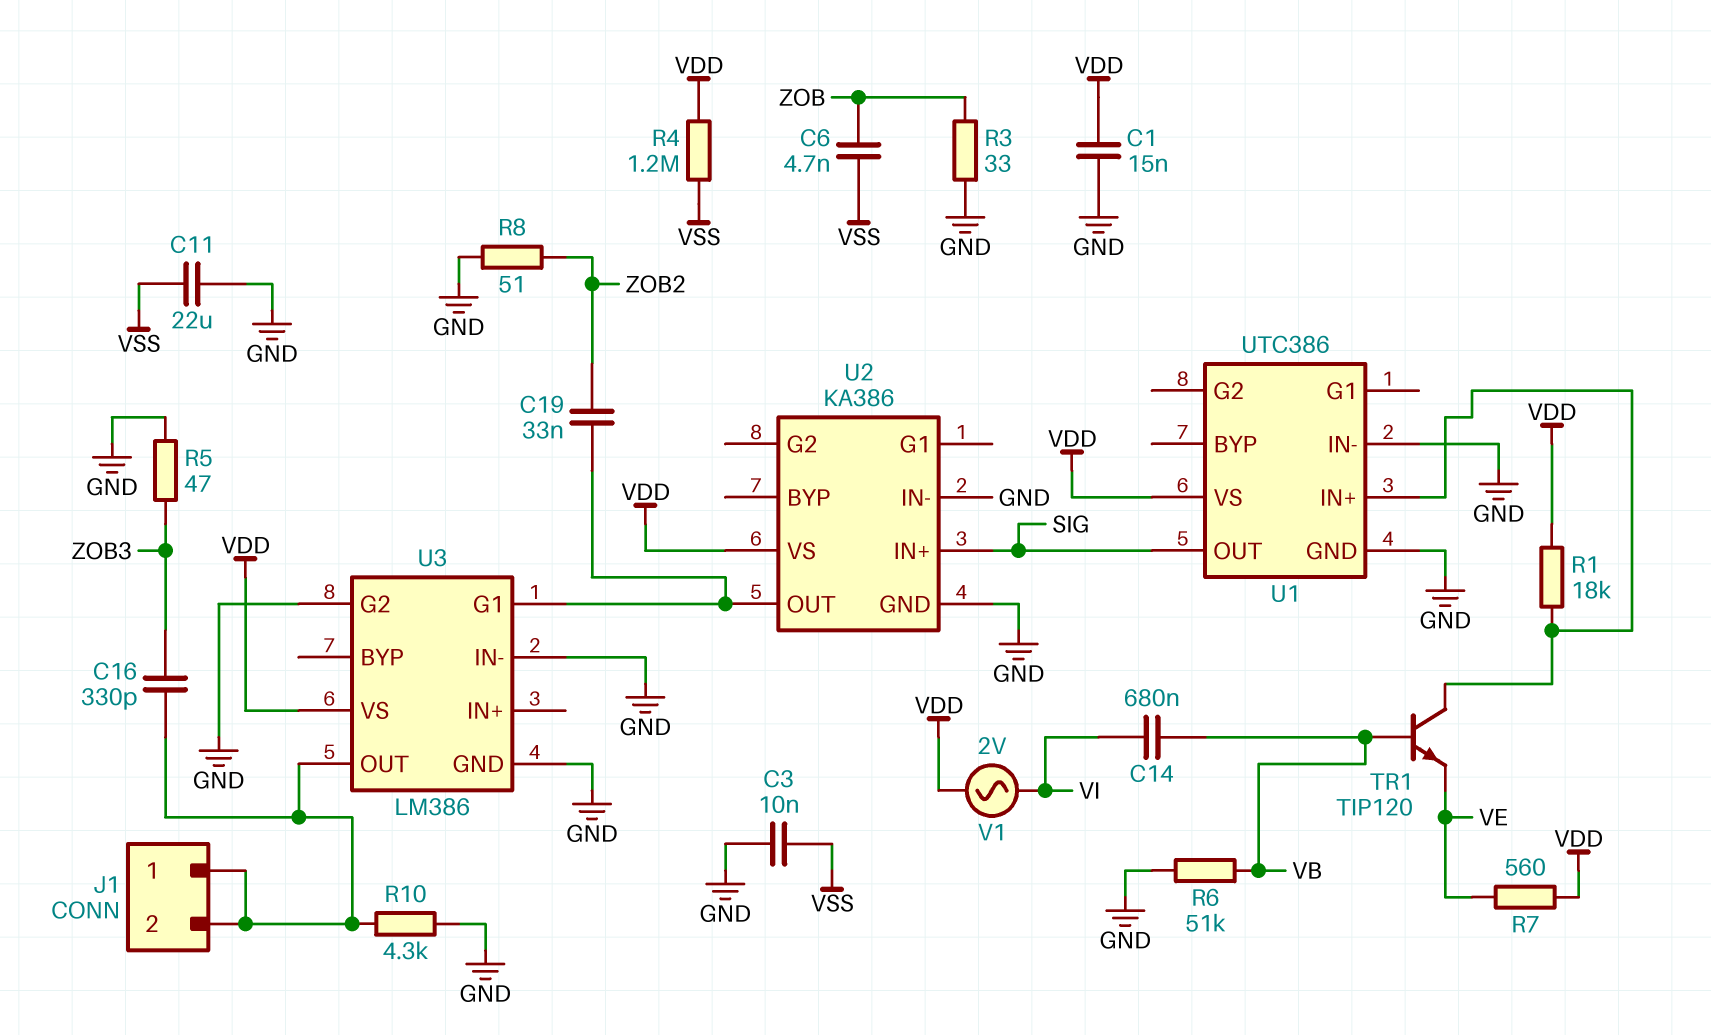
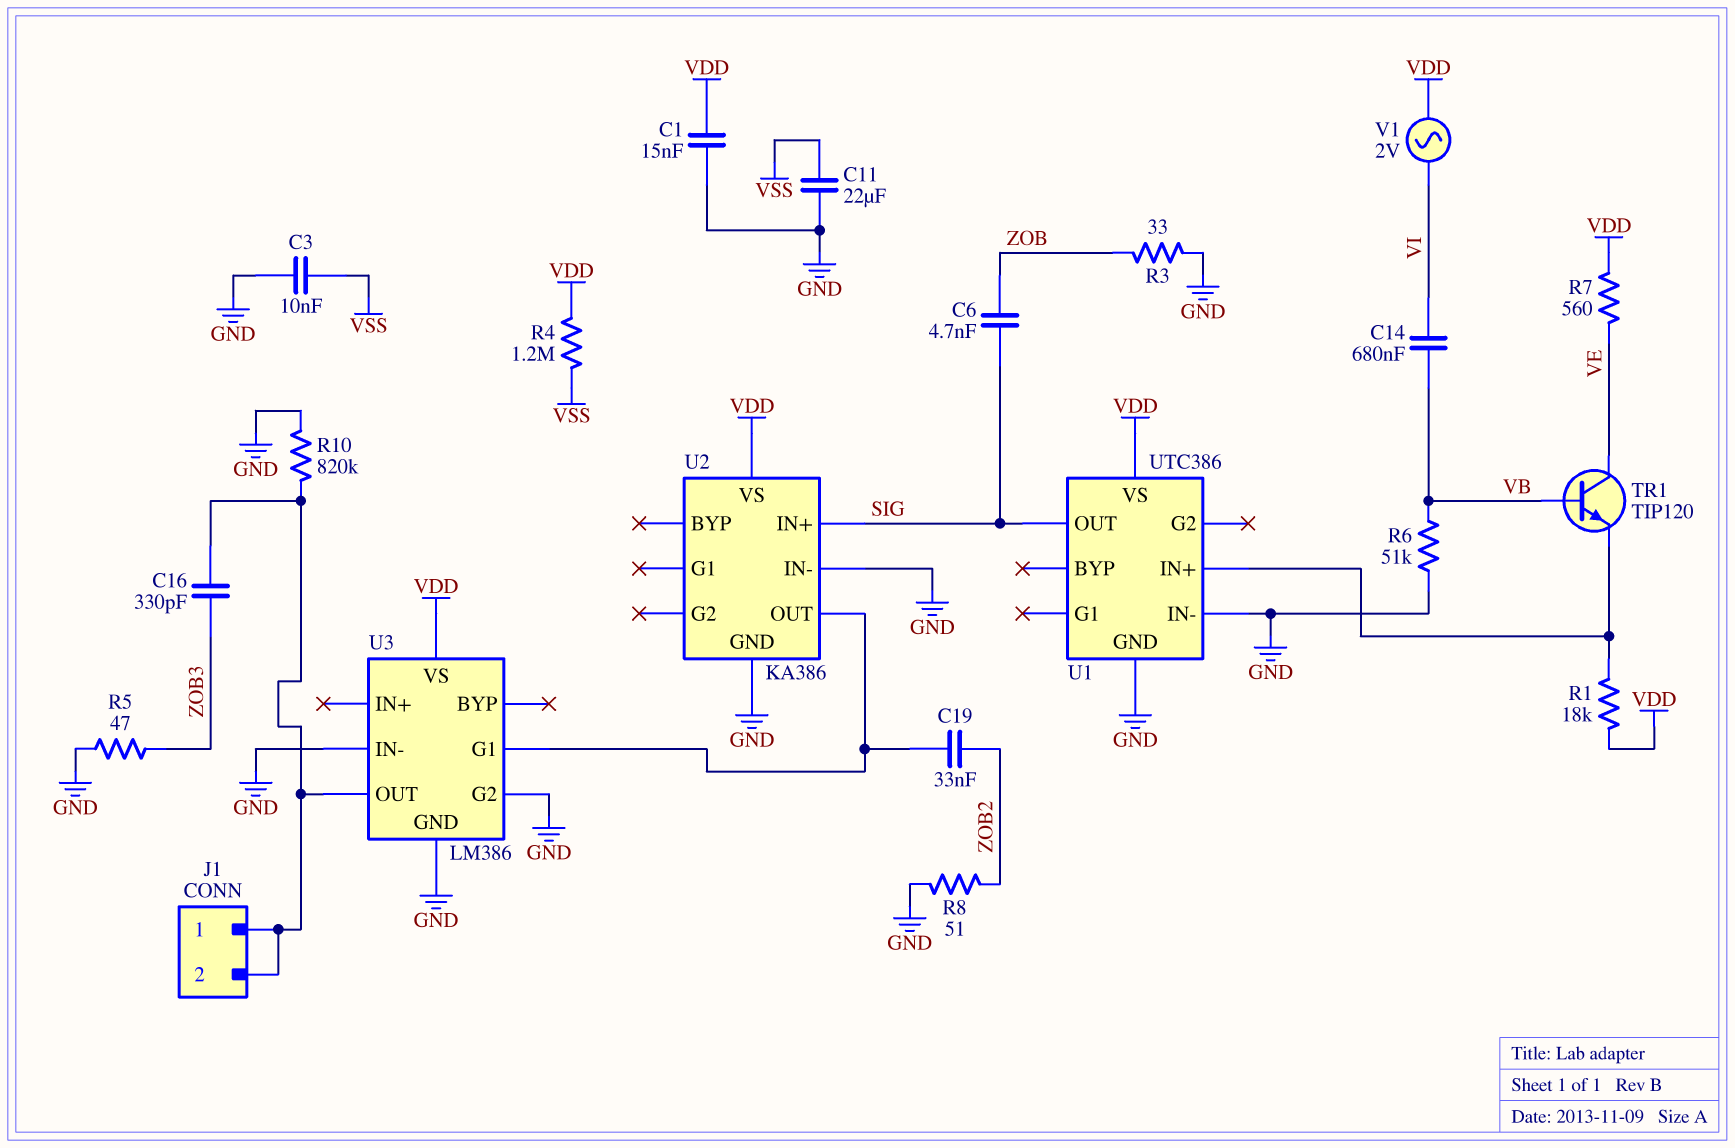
C6: 4.7nF (VSS, ZOB) -> 4.7nF (SIG, ZOB)
R10: 4.3k (GND, J1/1) -> 820k (GND, J1/1)
TR1: NPN TIP120 (B VB, C U1/IN+, E VE) -> NPN TIP120 (B VB, C VE, E U1/IN+)

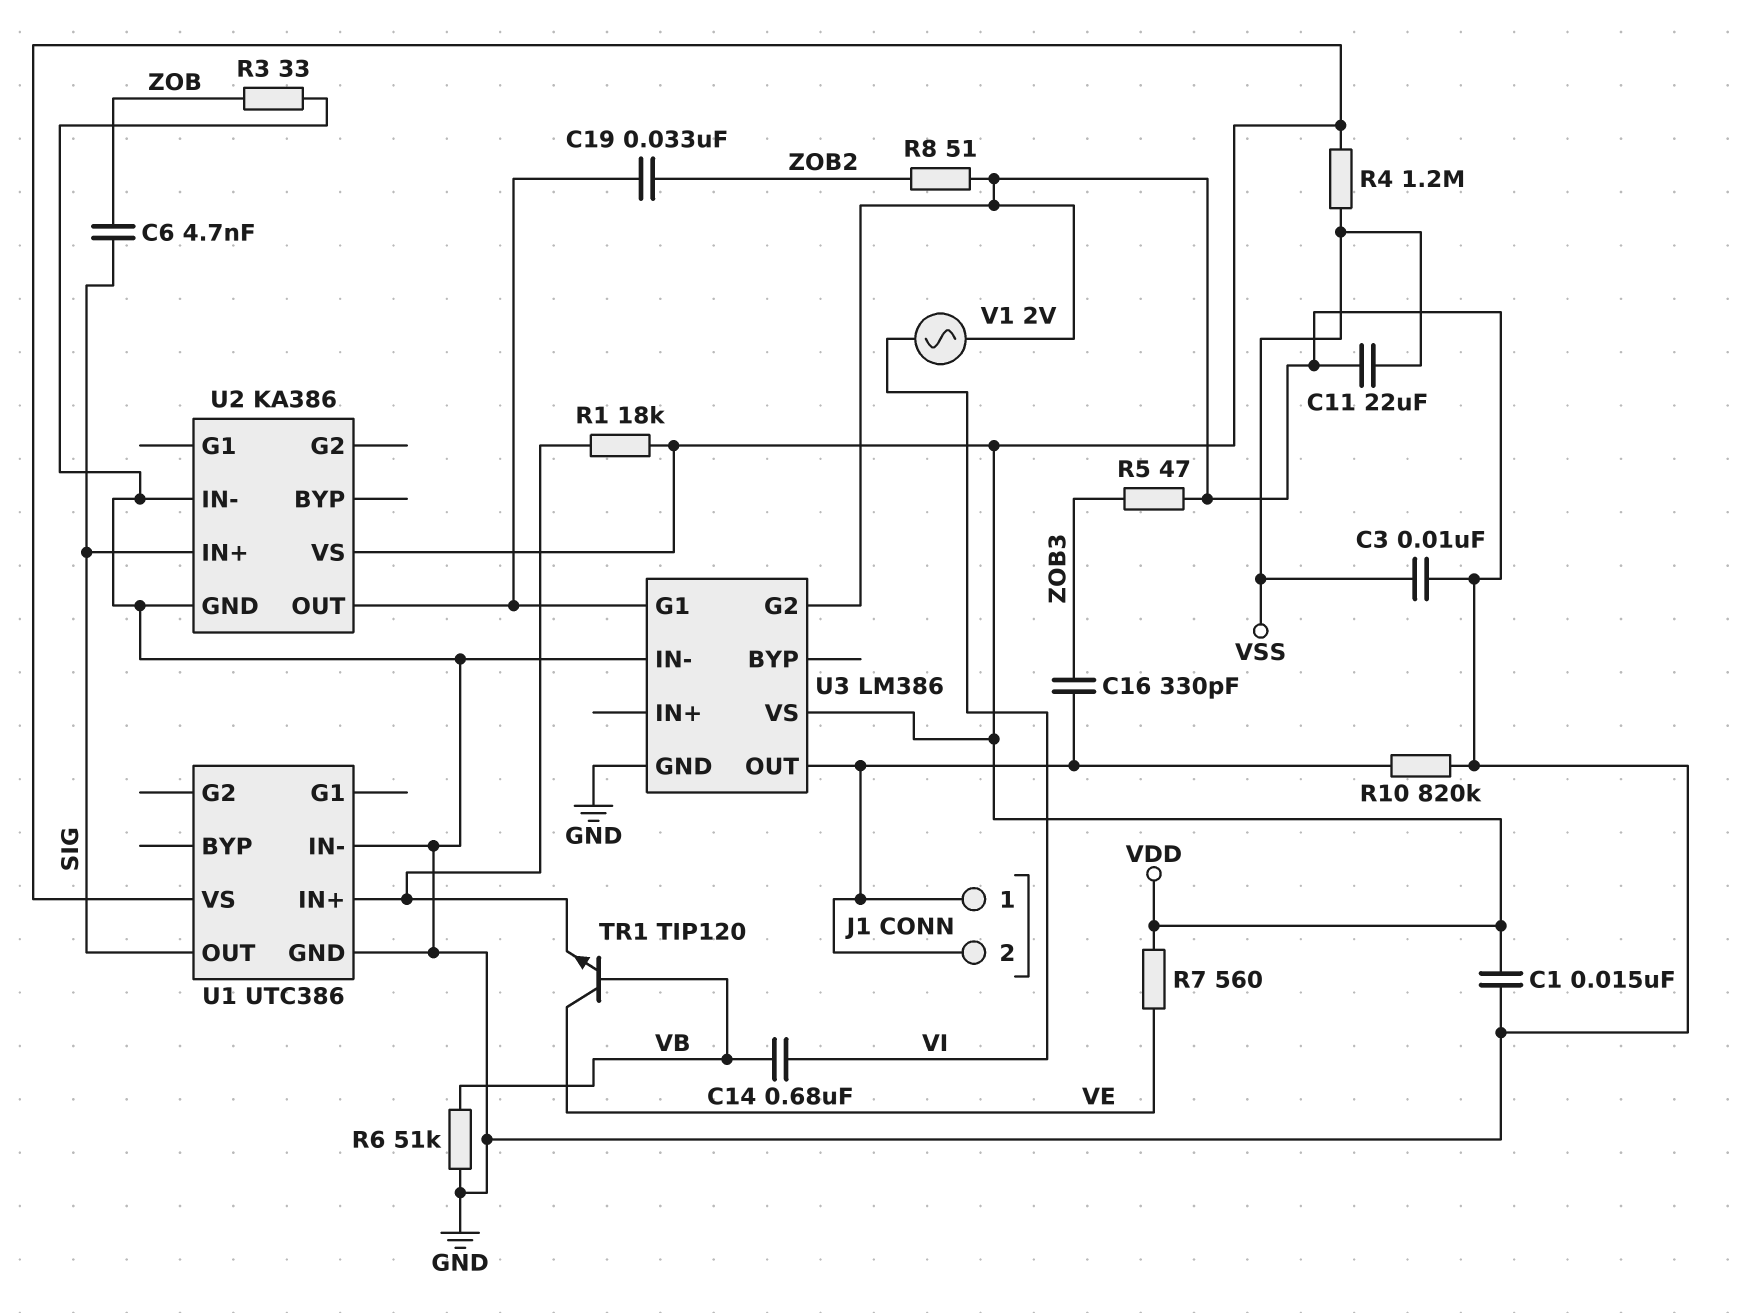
V1: AC 2V (VDD, VI) -> AC 2V (GND, VI)

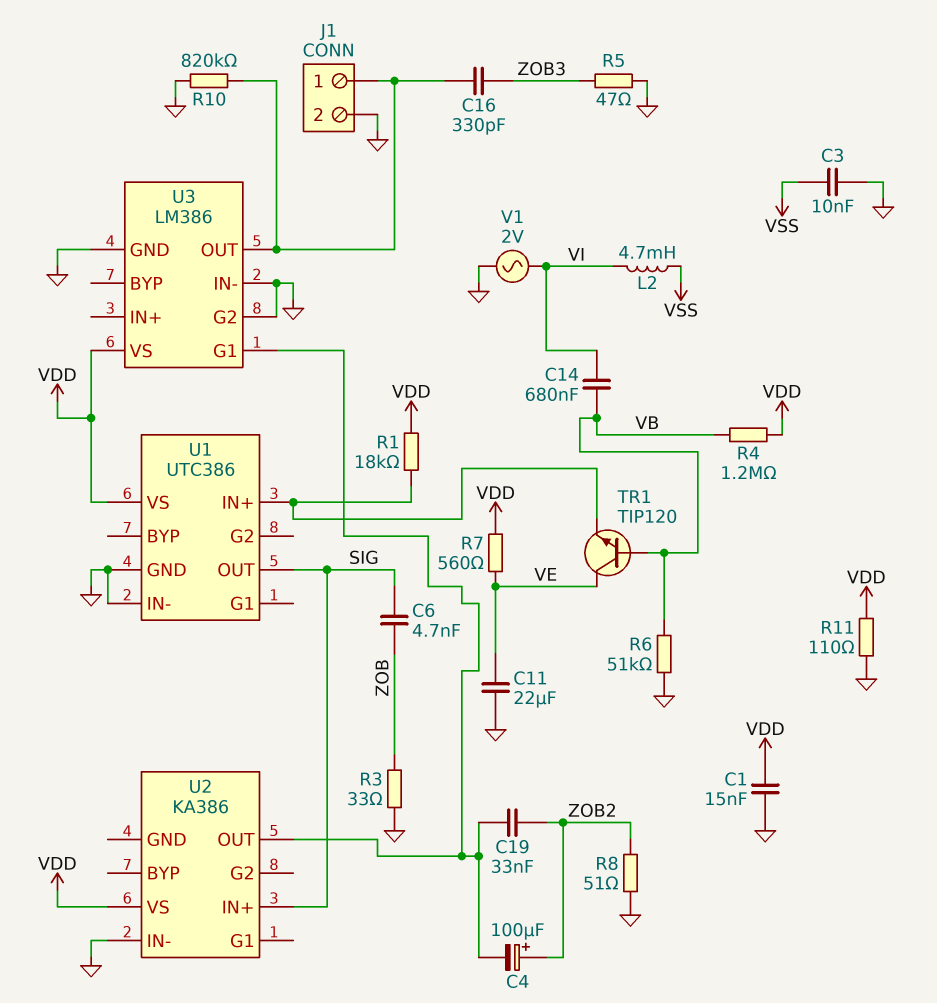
C4: none -> 100uF (plus ZOB2, minus U2/OUT)
C11: 22uF (GND, VSS) -> 22uF (GND, VE)
J1 pin 2: J1/1 -> GND
L2: none -> 4.7mH (VI, VSS)
R4: 1.2M (VDD, VSS) -> 1.2M (VB, VDD)
R11: none -> 110 (GND, VDD)
U2 pin GND: GND -> none

